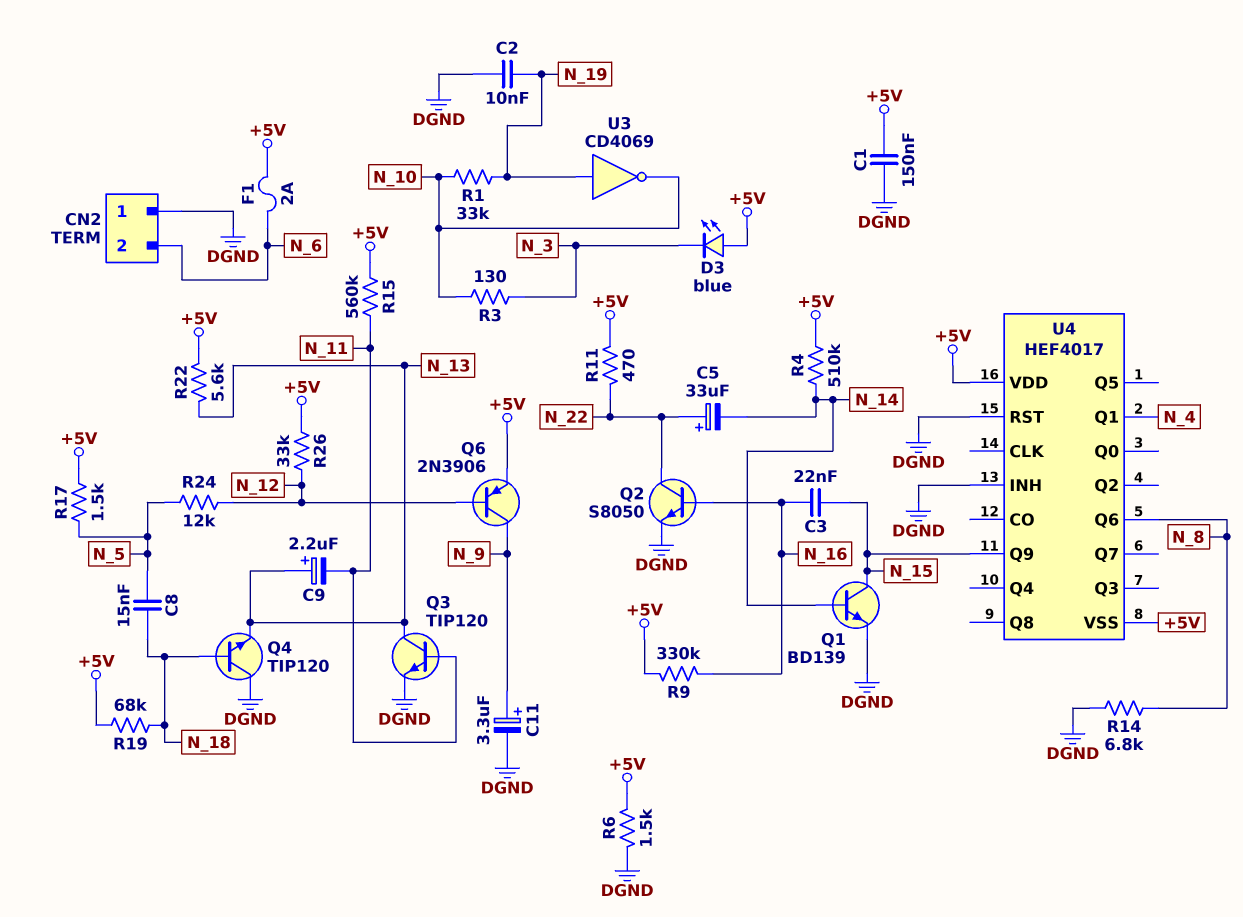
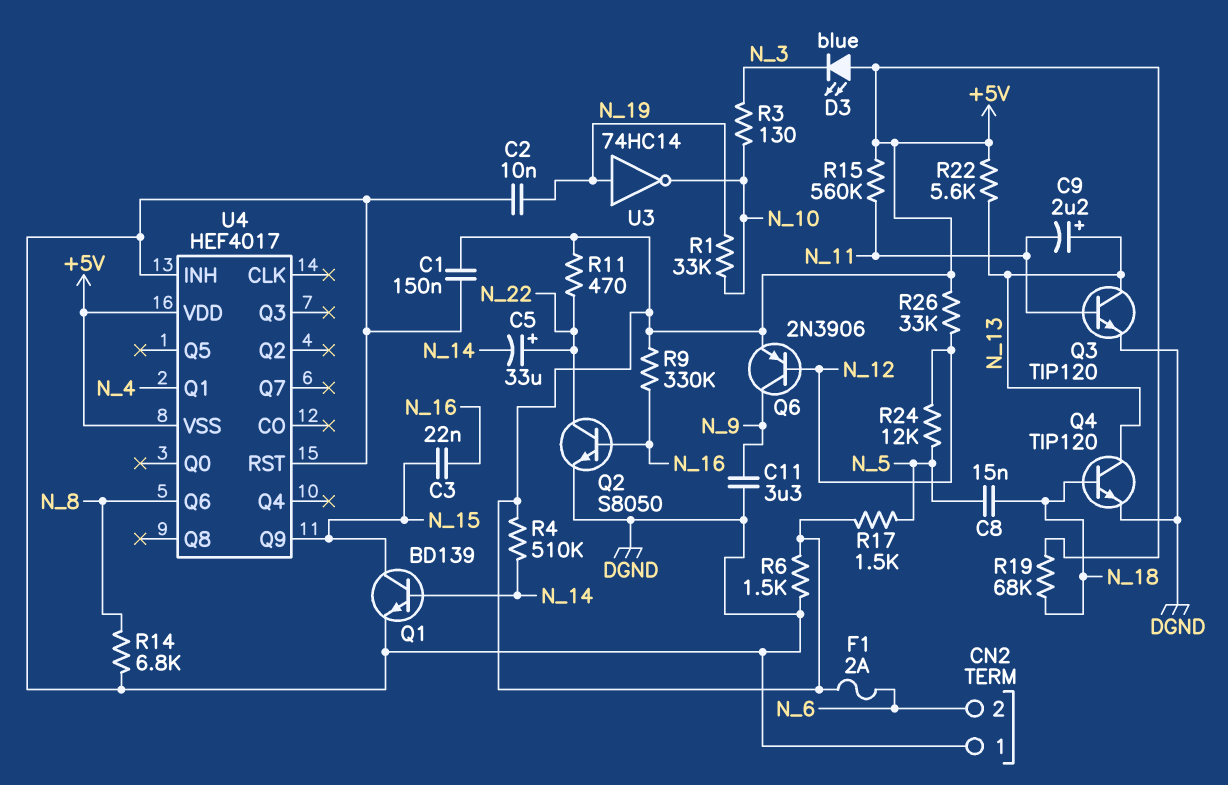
C11: 3.3uF (plus N_9, minus DGND) -> 3.3uF (DGND, N_9)
Q4: NPN TIP120 (B N_18, C DGND, E N_13) -> NPN TIP120 (B N_18, C N_13, E DGND)
U3: NOT CD4069 (in N_19, out N_10) -> NOT 74HC14 (in N_19, out N_10)

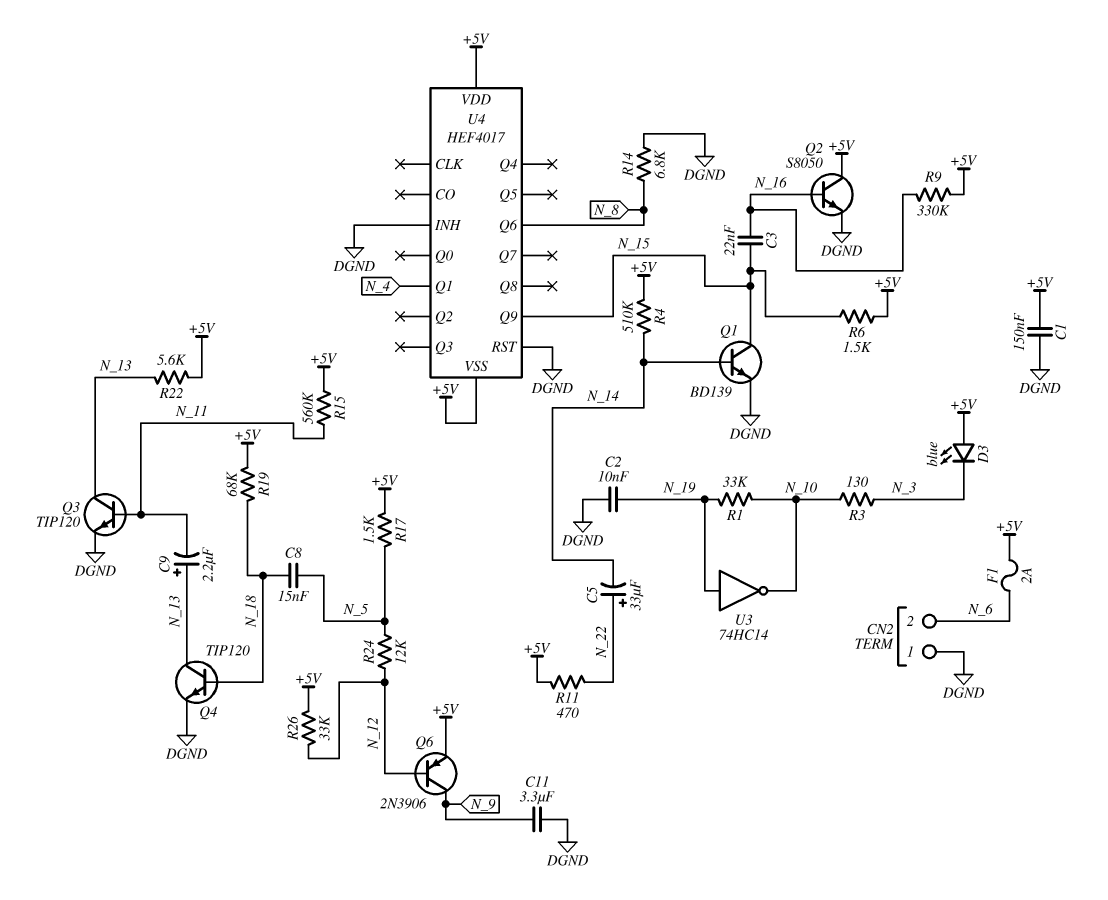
Q2: NPN S8050 (B N_16, C N_22, E DGND) -> NPN S8050 (B N_16, C +5V, E DGND)
R6: 1.5k (+5V, DGND) -> 1.5k (+5V, N_15)

